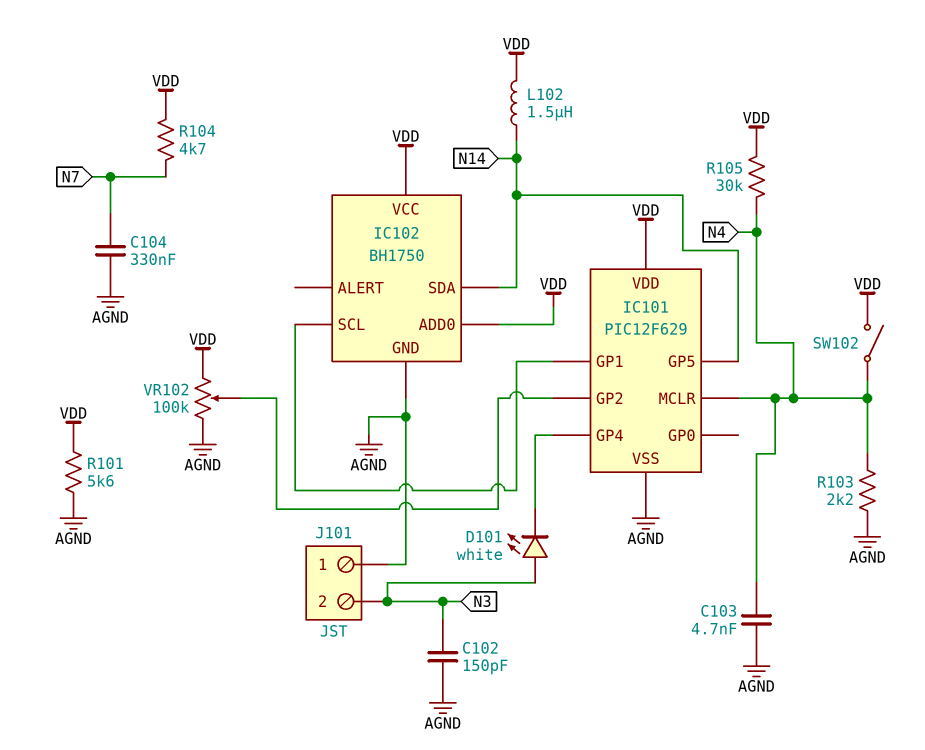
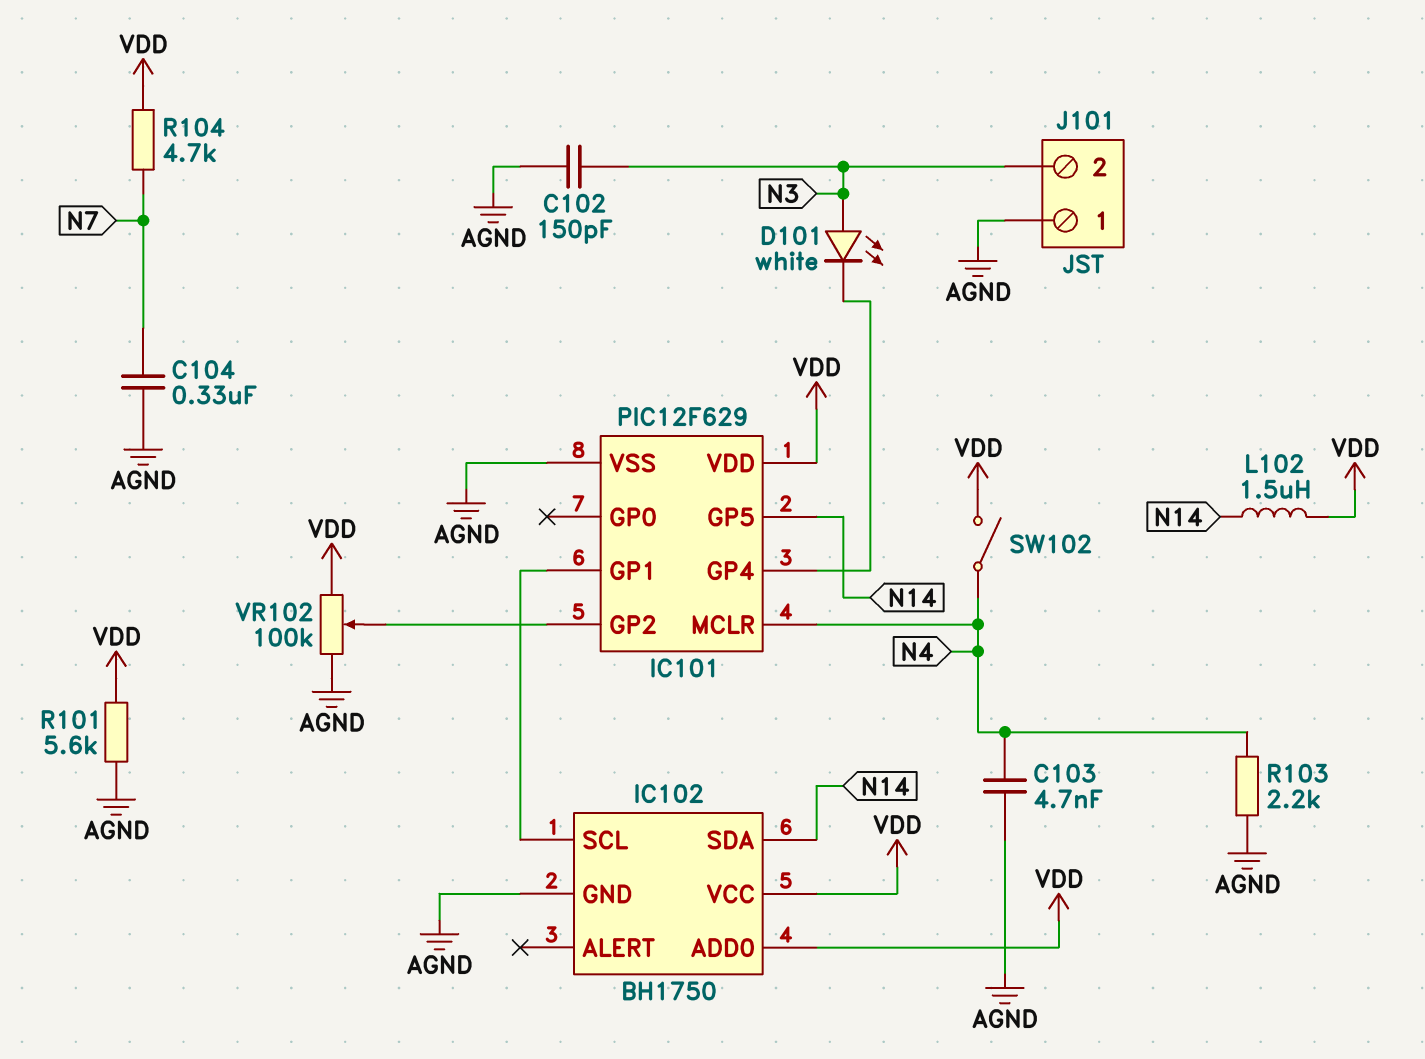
R105: 30k (N4, VDD) -> none

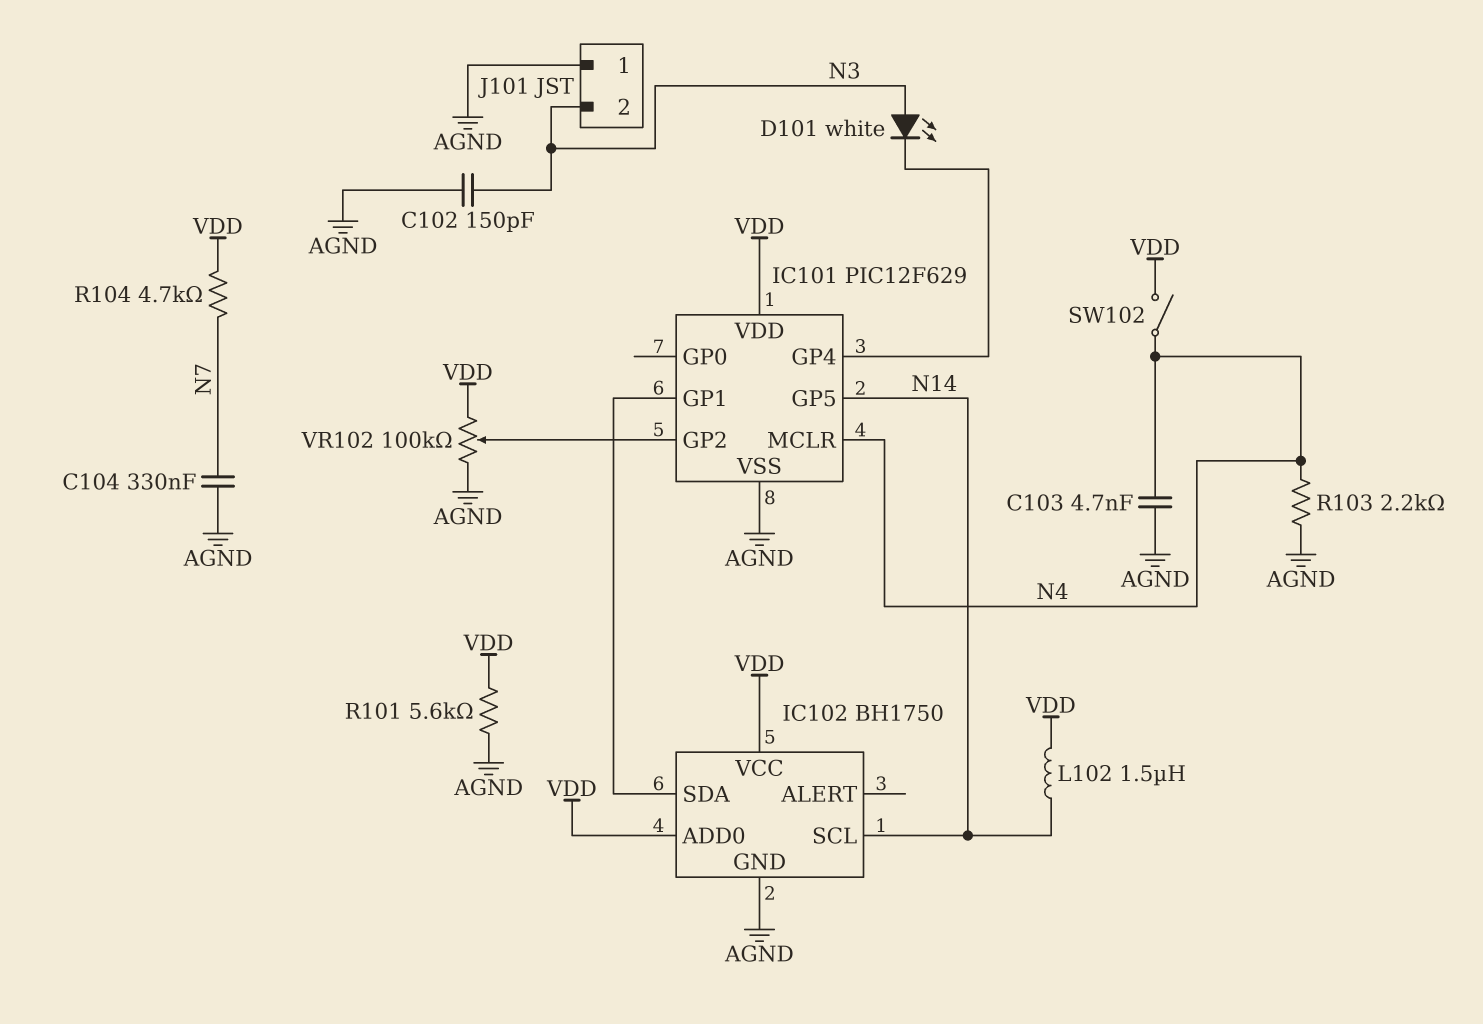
IC102 pin SCL: IC101/GP1 -> N14
IC102 pin SDA: N14 -> IC101/GP1

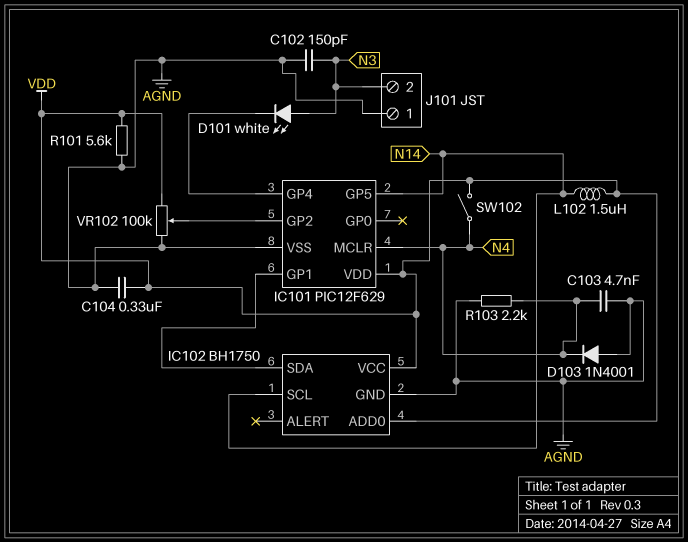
C104: 330nF (AGND, N7) -> 330nF (AGND, VDD)
D103: none -> diode 1N4001 (A AGND, K N4)
R104: 4.7k (N7, VDD) -> none

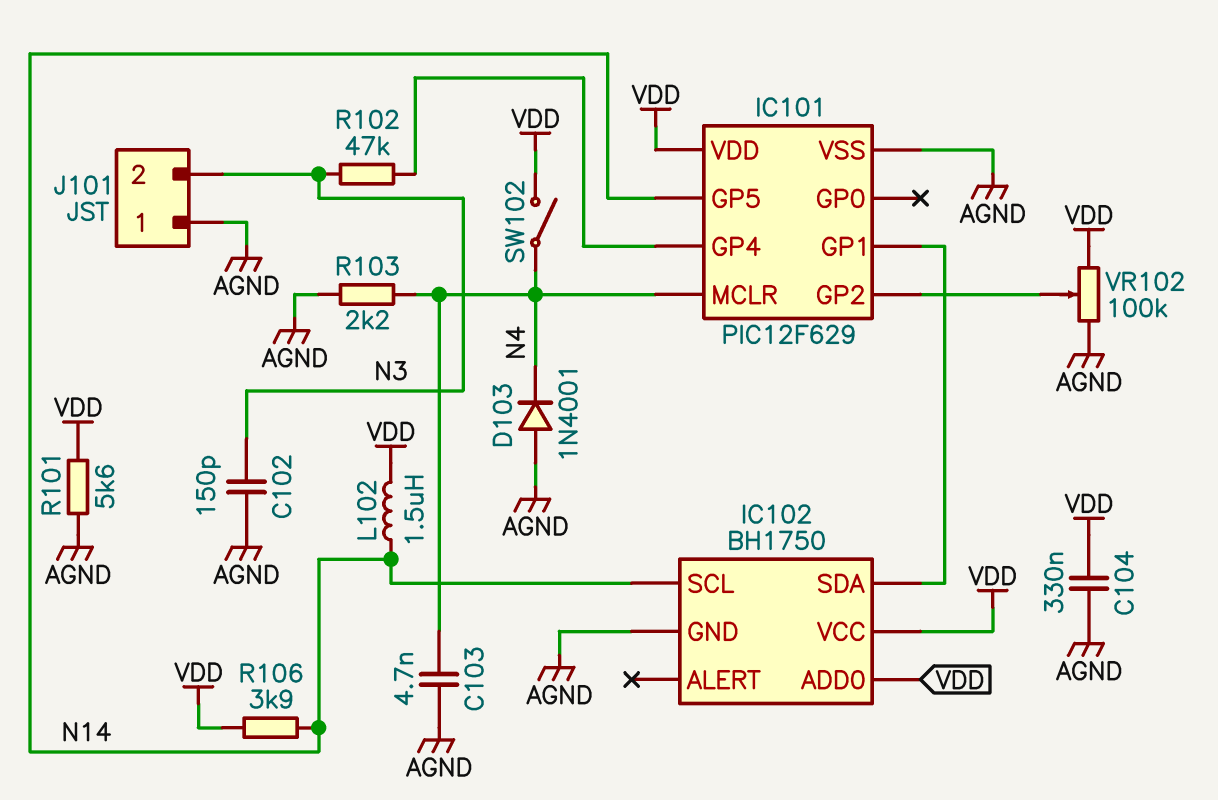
D101: LED white (A N3, K IC101/GP4) -> none
R102: none -> 47k (IC101/GP4, N3)
R106: none -> 3.9k (N14, VDD)

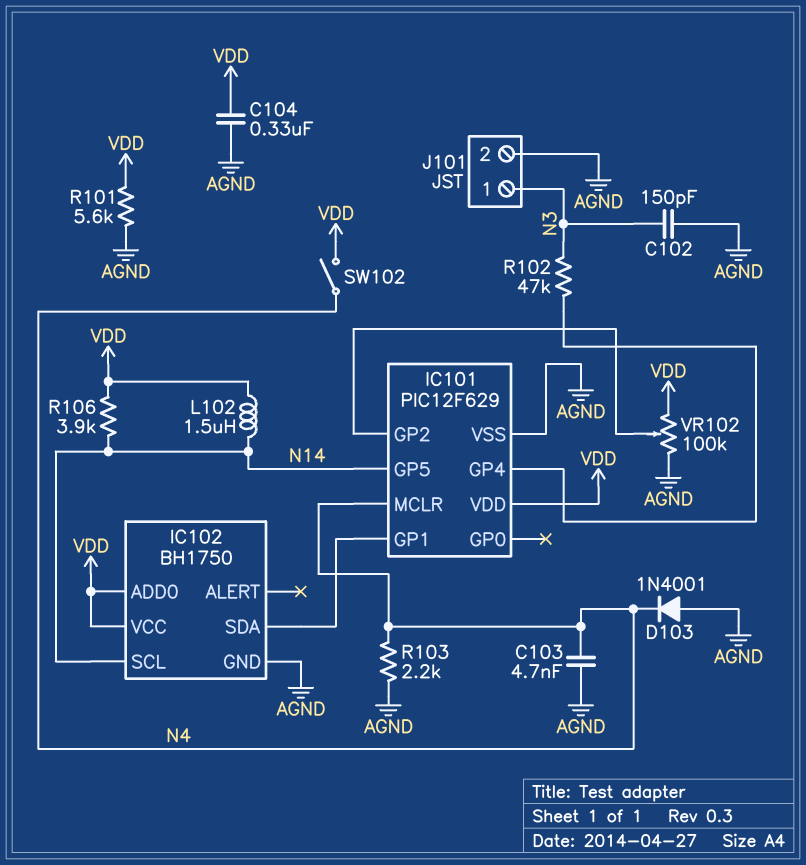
J101 pin 1: AGND -> N3
J101 pin 2: N3 -> AGND

